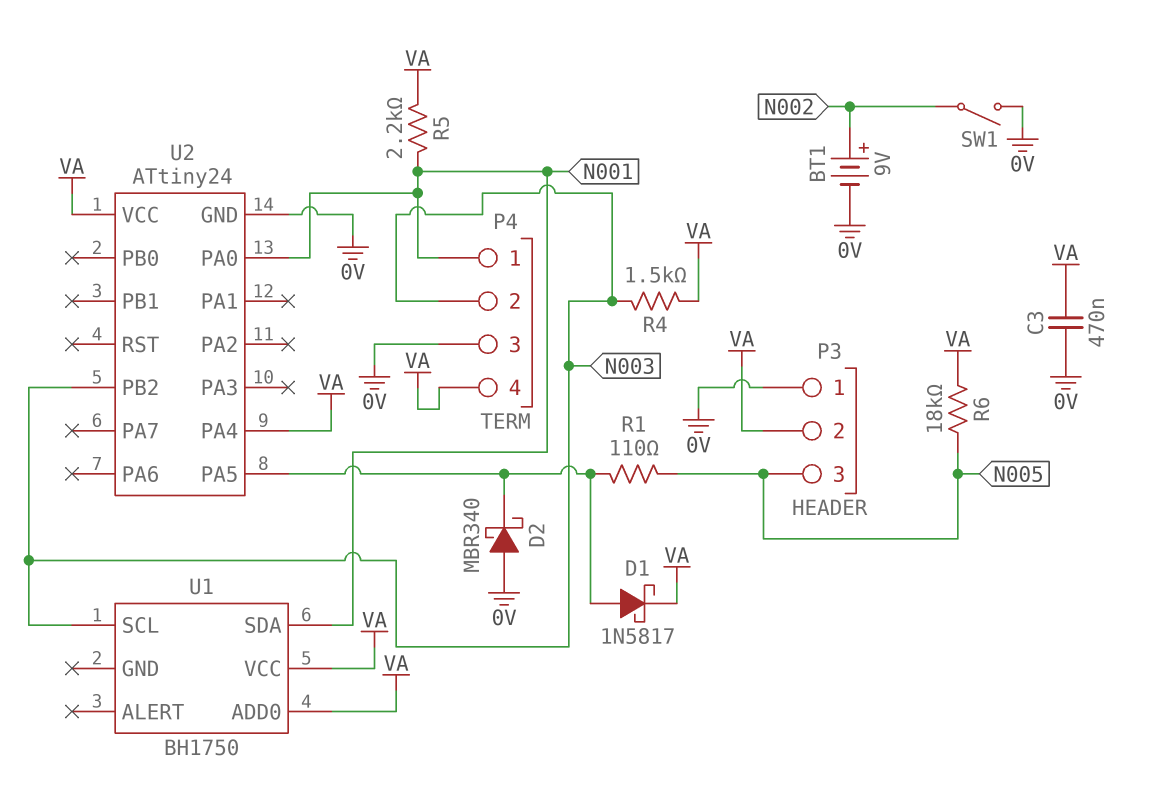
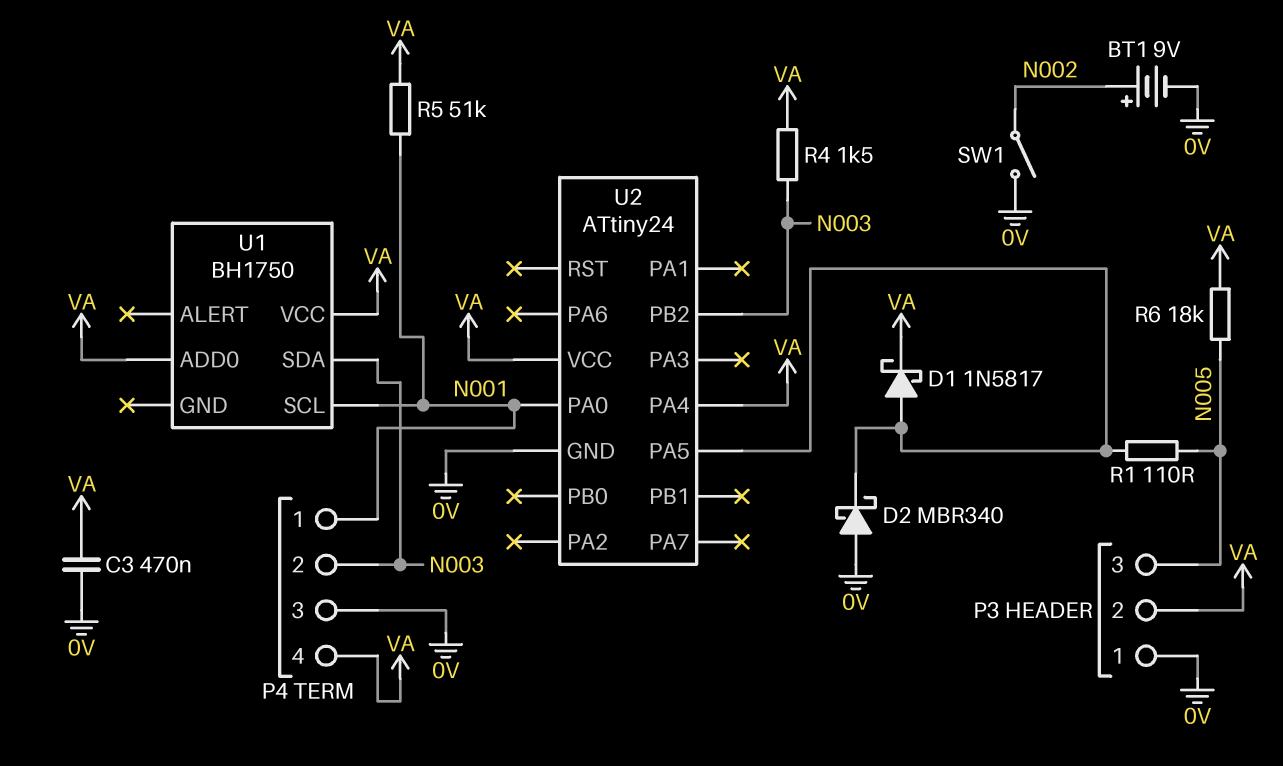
R5: 2.2k (N001, VA) -> 51k (N001, VA)
U1 pin SCL: N003 -> N001
U1 pin SDA: N001 -> N003

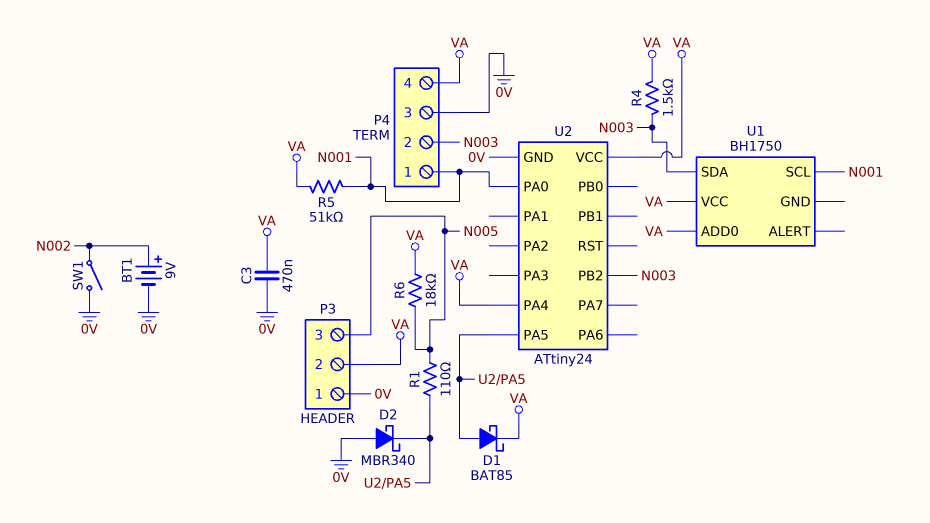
D1: schottky 1N5817 (A U2/PA5, K VA) -> schottky BAT85 (A U2/PA5, K VA)

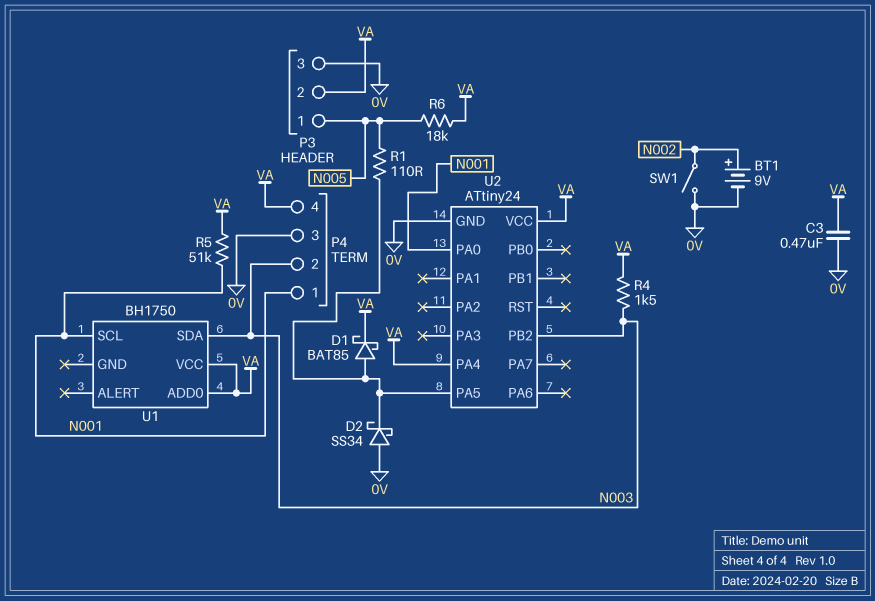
D2: schottky MBR340 (A 0V, K U2/PA5) -> schottky SS34 (A 0V, K U2/PA5)
P3 pin 1: 0V -> N005
P3 pin 3: N005 -> 0V

